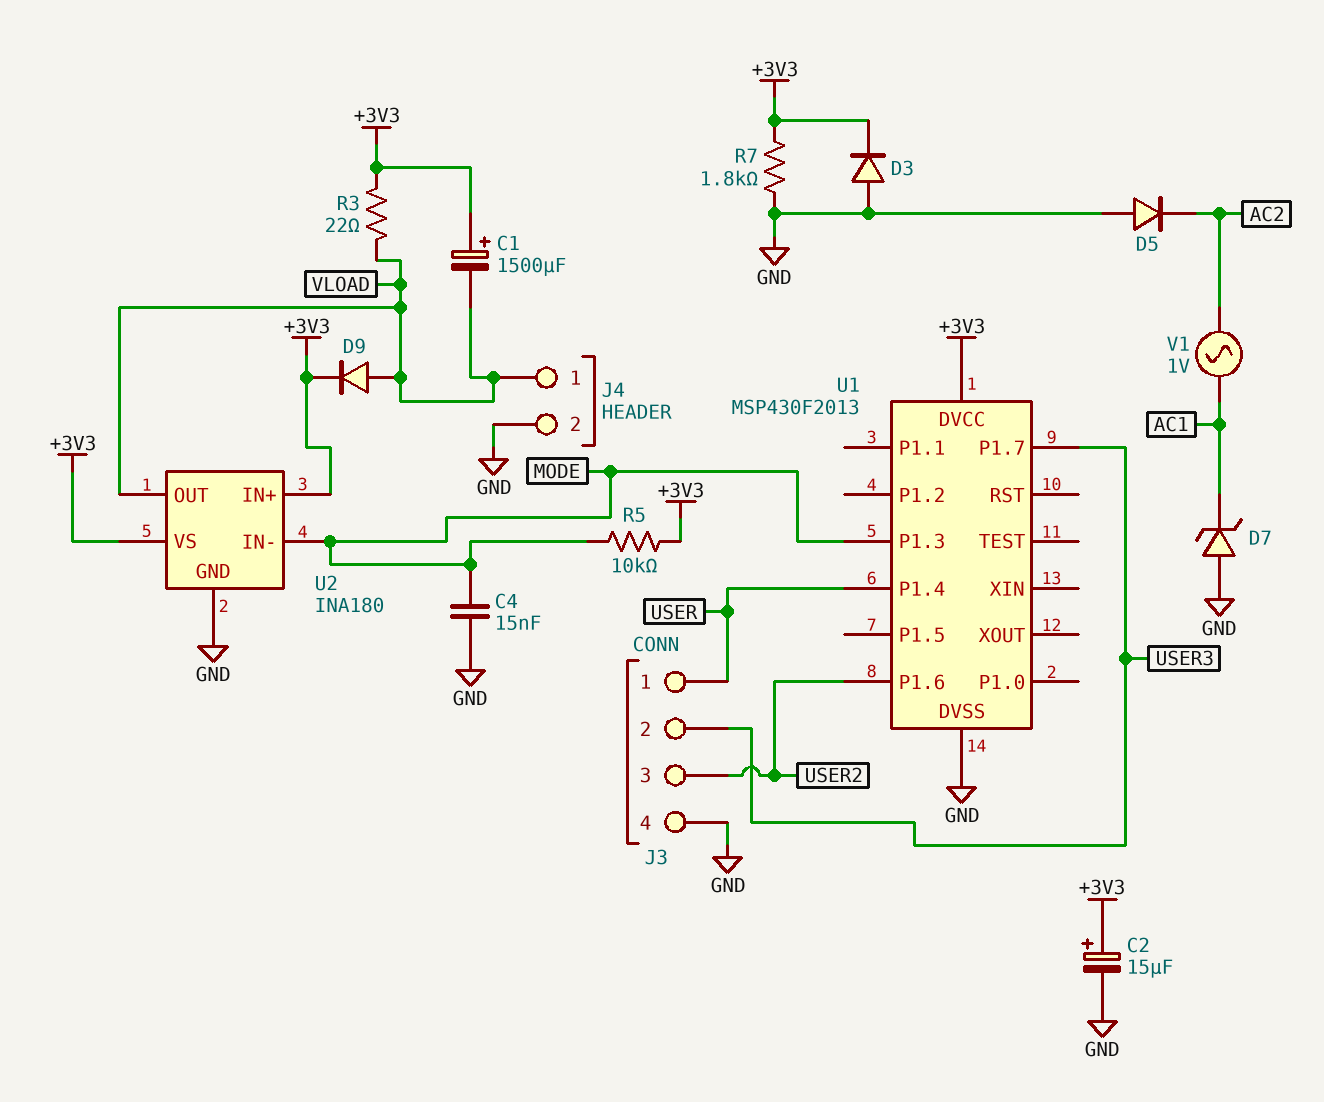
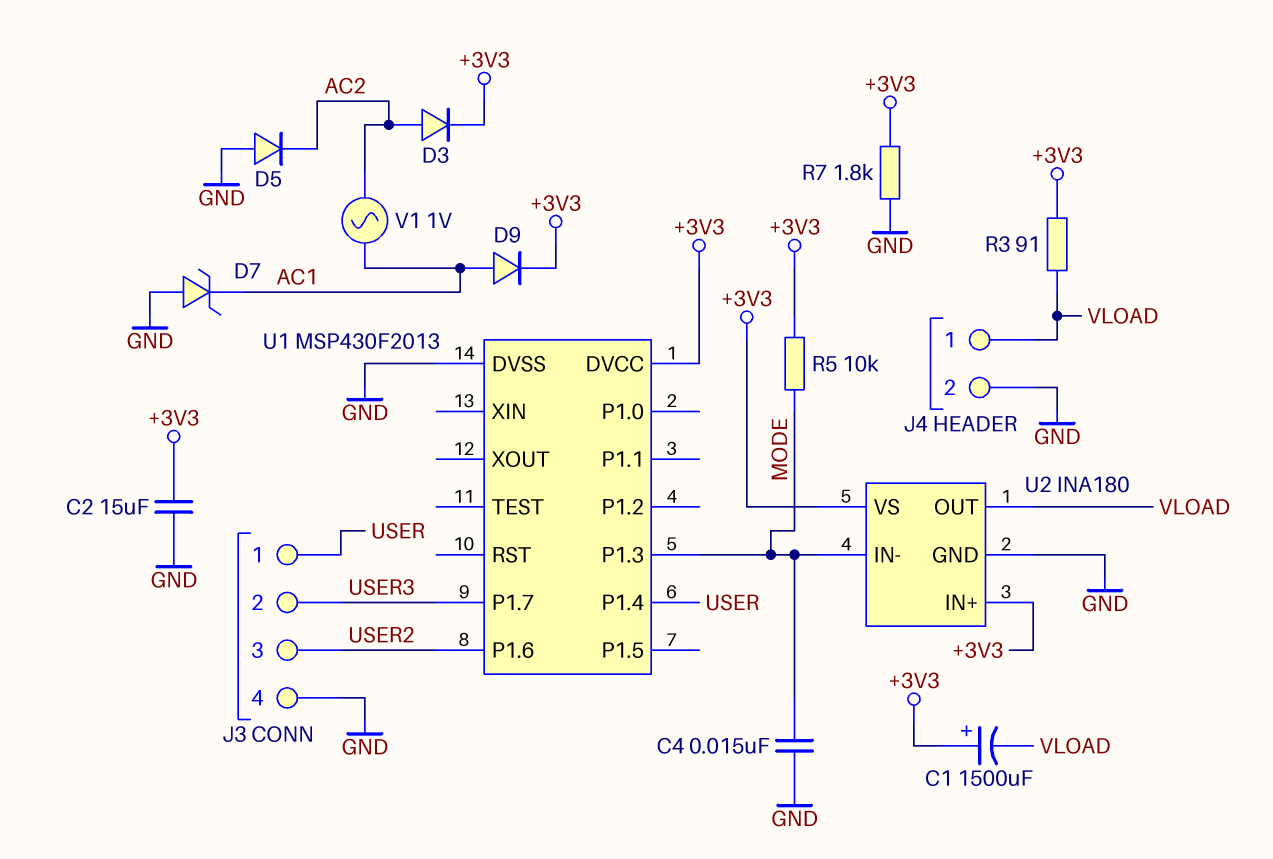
C2: 15uF (plus +3V3, minus GND) -> 15uF (+3V3, GND)
D3: diode (A GND, K +3V3) -> diode (A AC2, K +3V3)
D9: diode (A VLOAD, K +3V3) -> diode (A AC1, K +3V3)
R3: 22 (+3V3, VLOAD) -> 91 (+3V3, VLOAD)

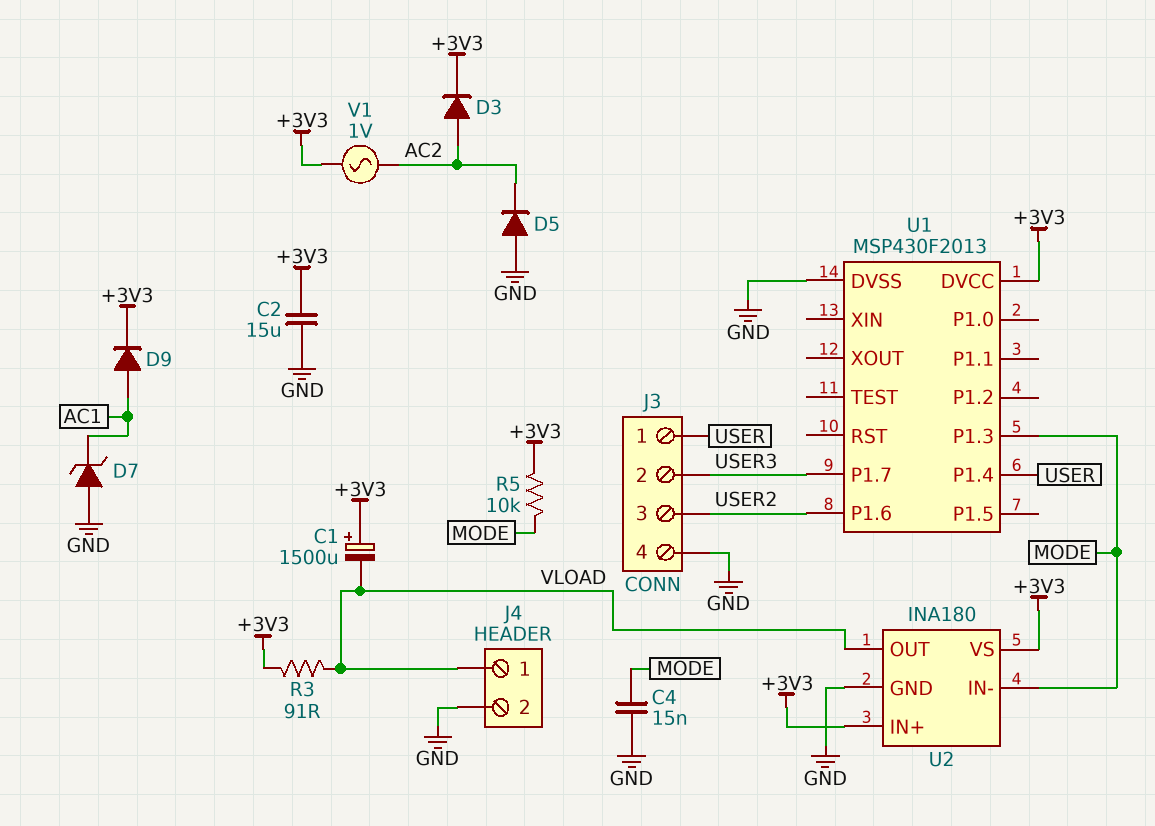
R7: 1.8k (+3V3, GND) -> none
V1: AC 1V (AC1, AC2) -> AC 1V (+3V3, AC2)

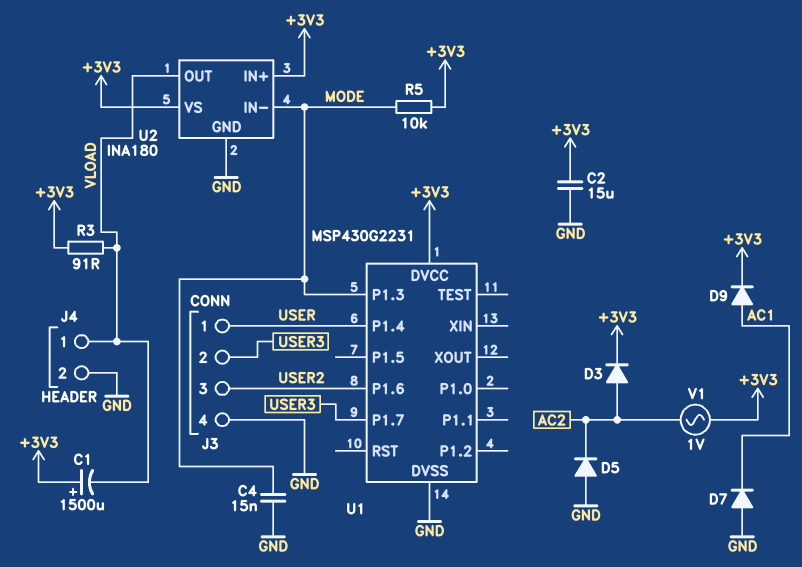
D7: zener (A GND, K AC1) -> diode (A GND, K AC1)
U1: MSP430F2013 -> MSP430G2231

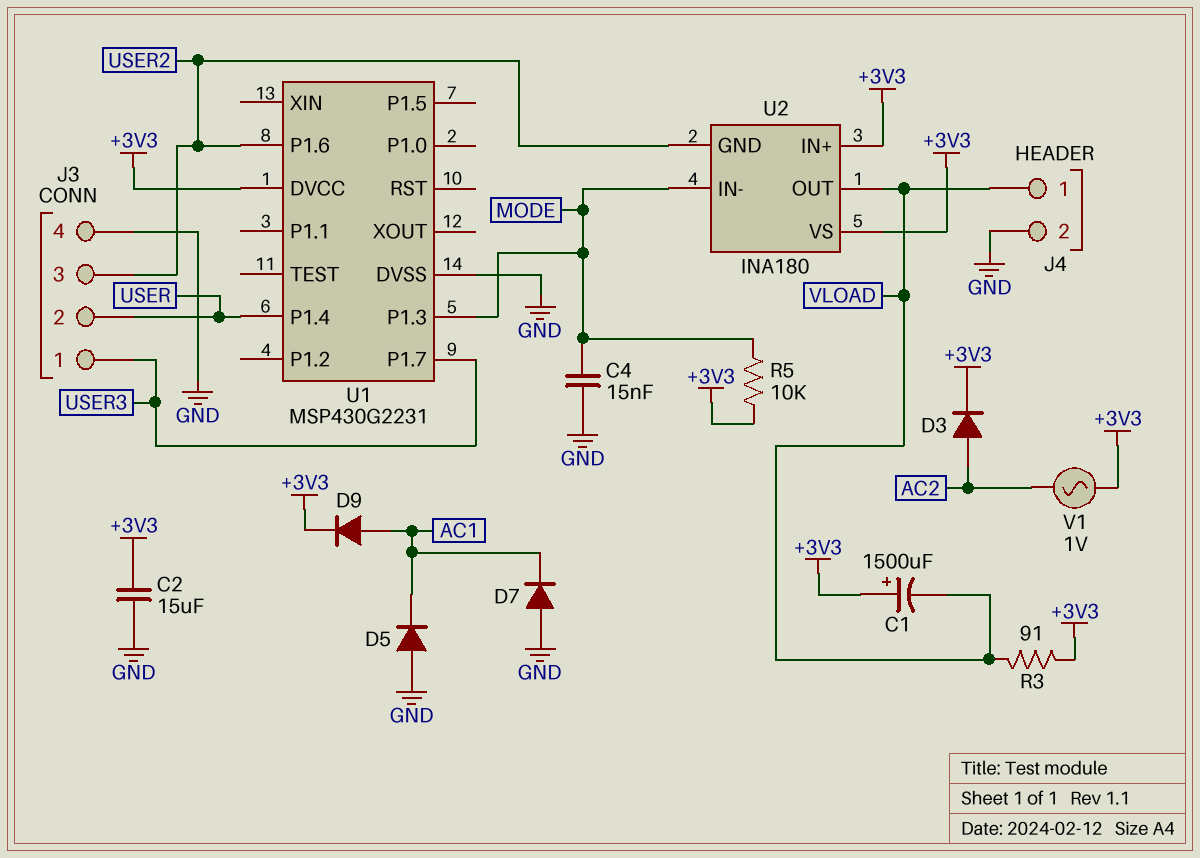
D5: diode (A GND, K AC2) -> diode (A GND, K AC1)
J3 pin 1: USER -> USER3
J3 pin 2: USER3 -> USER
U2 pin GND: GND -> USER2

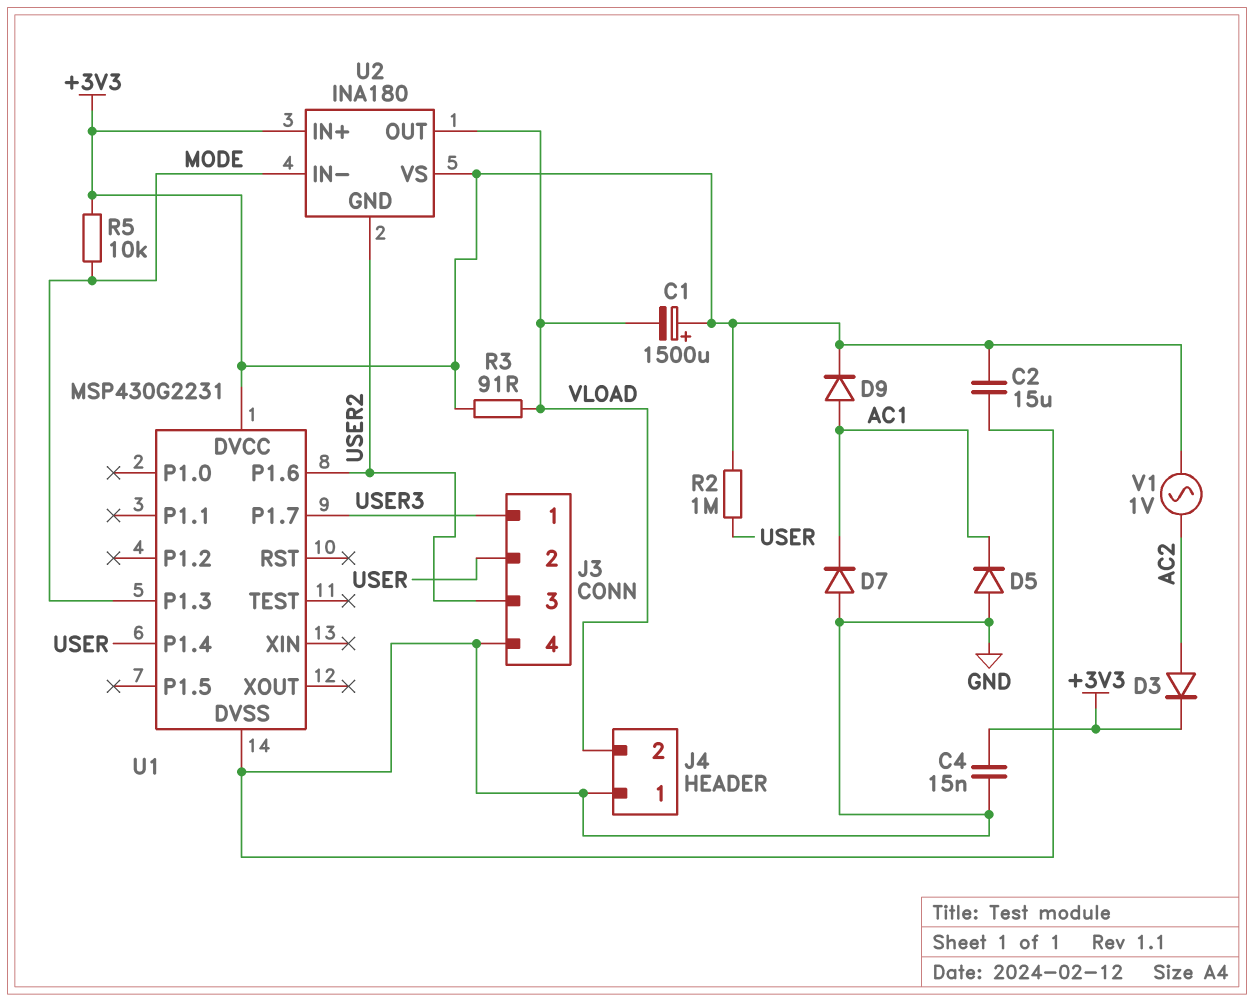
C4: 15nF (GND, MODE) -> 15nF (+3V3, GND)
J4 pin 1: VLOAD -> GND
J4 pin 2: GND -> VLOAD
R2: none -> 1M (+3V3, USER)

